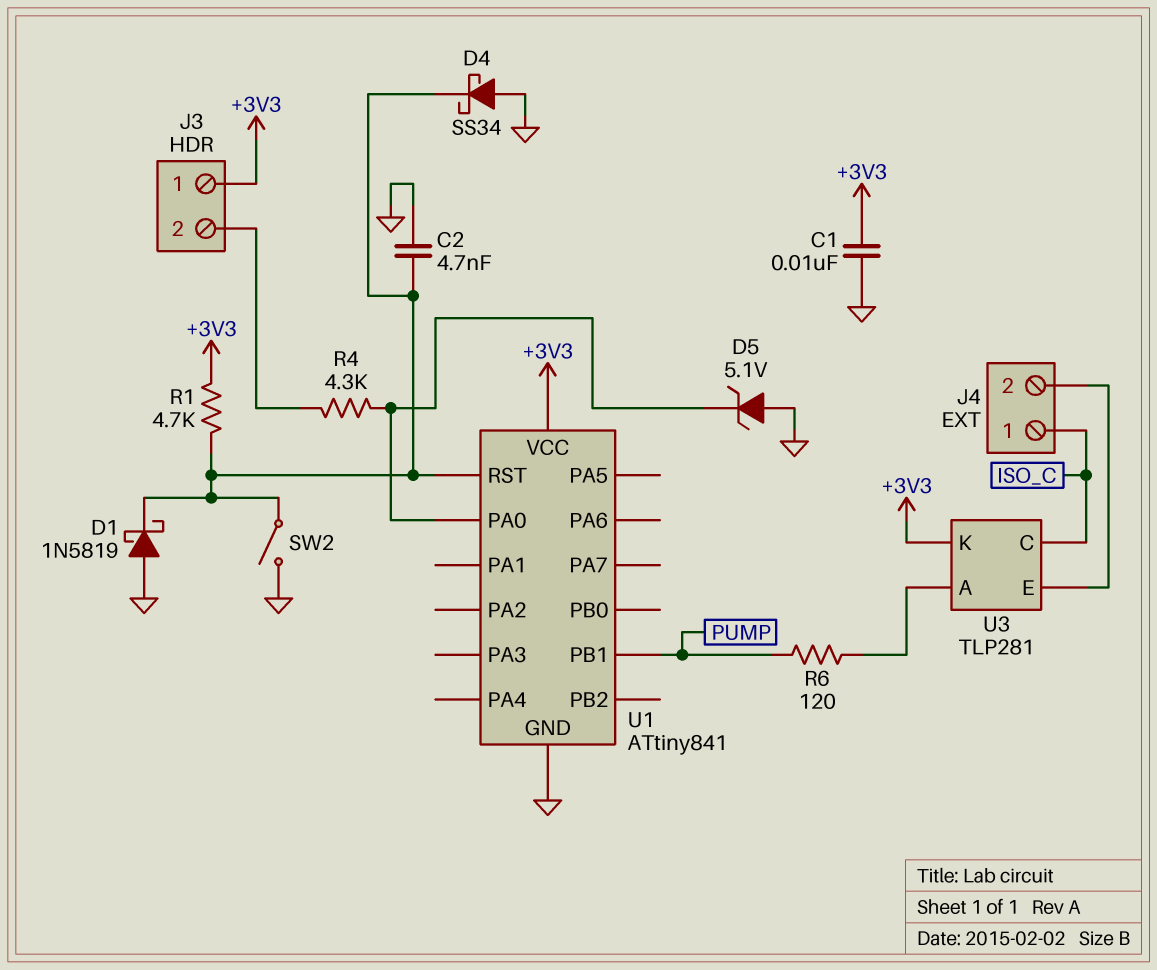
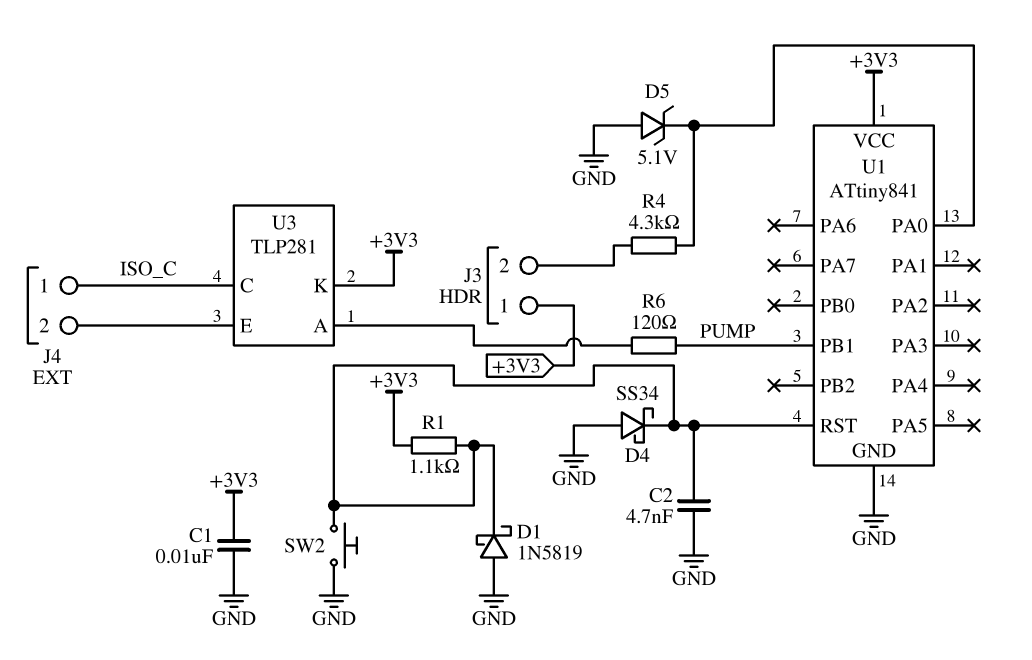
R1: 4.7k (+3V3, U1/RST) -> 1.1k (+3V3, U1/RST)
SW2: switch (GND, U1/RST) -> button (GND, U1/RST)

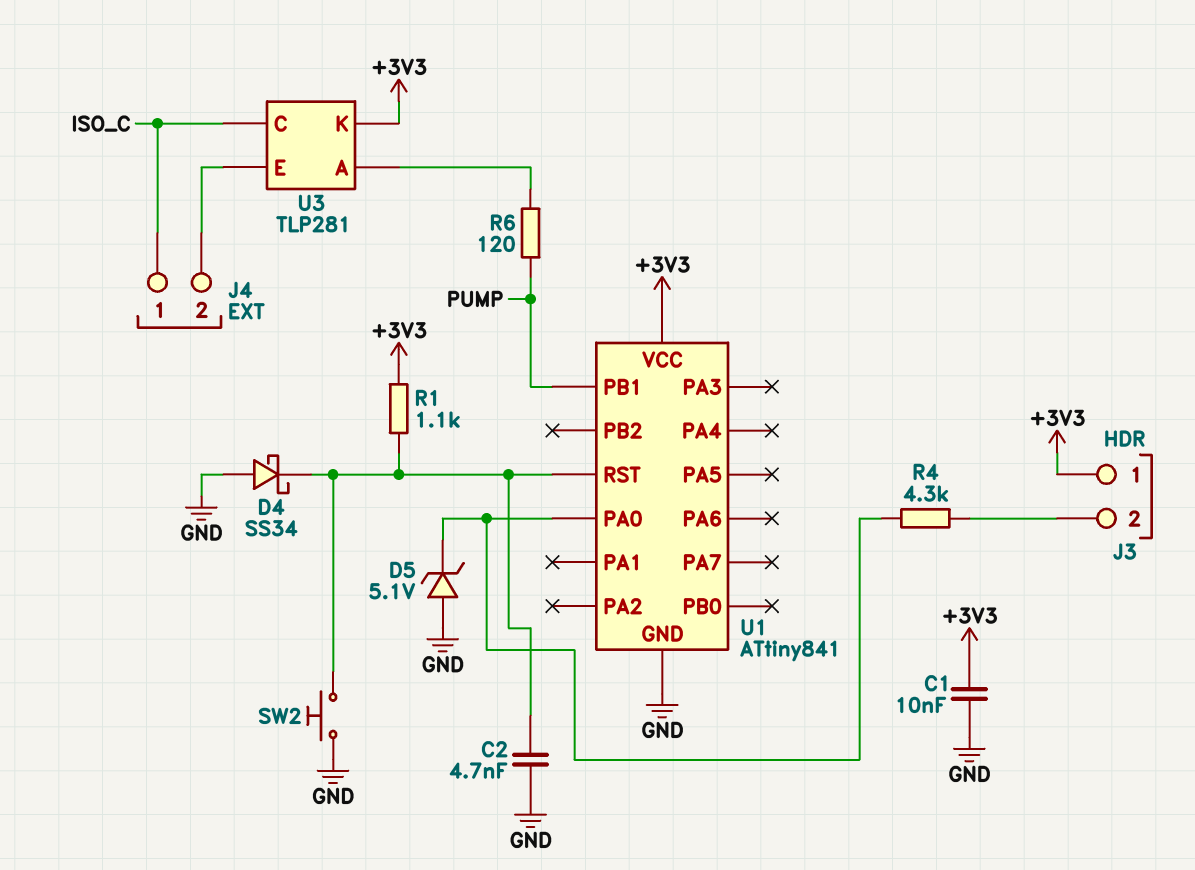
D1: schottky 1N5819 (A GND, K U1/RST) -> none

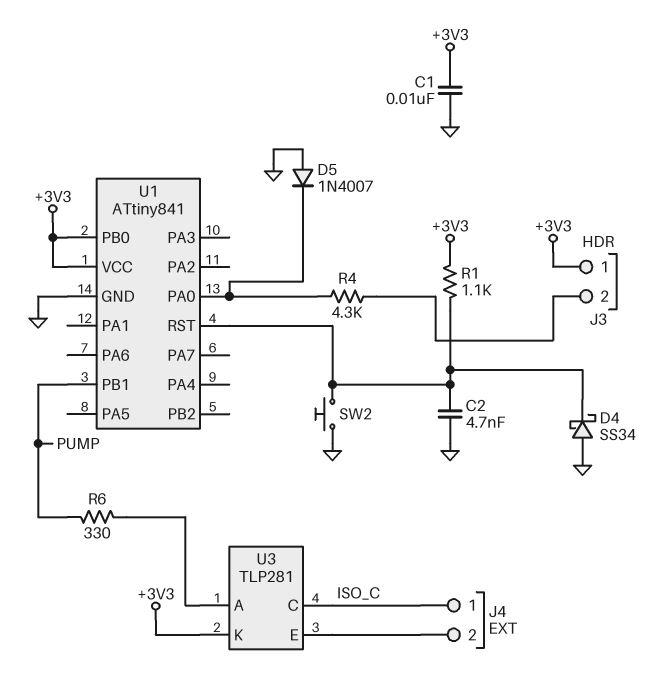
D5: zener 5.1V (A GND, K U1/PA0) -> diode 1N4007 (A GND, K U1/PA0)
R6: 120 (PUMP, U3/A) -> 330 (PUMP, U3/A)
U1 pin PB0: none -> +3V3

